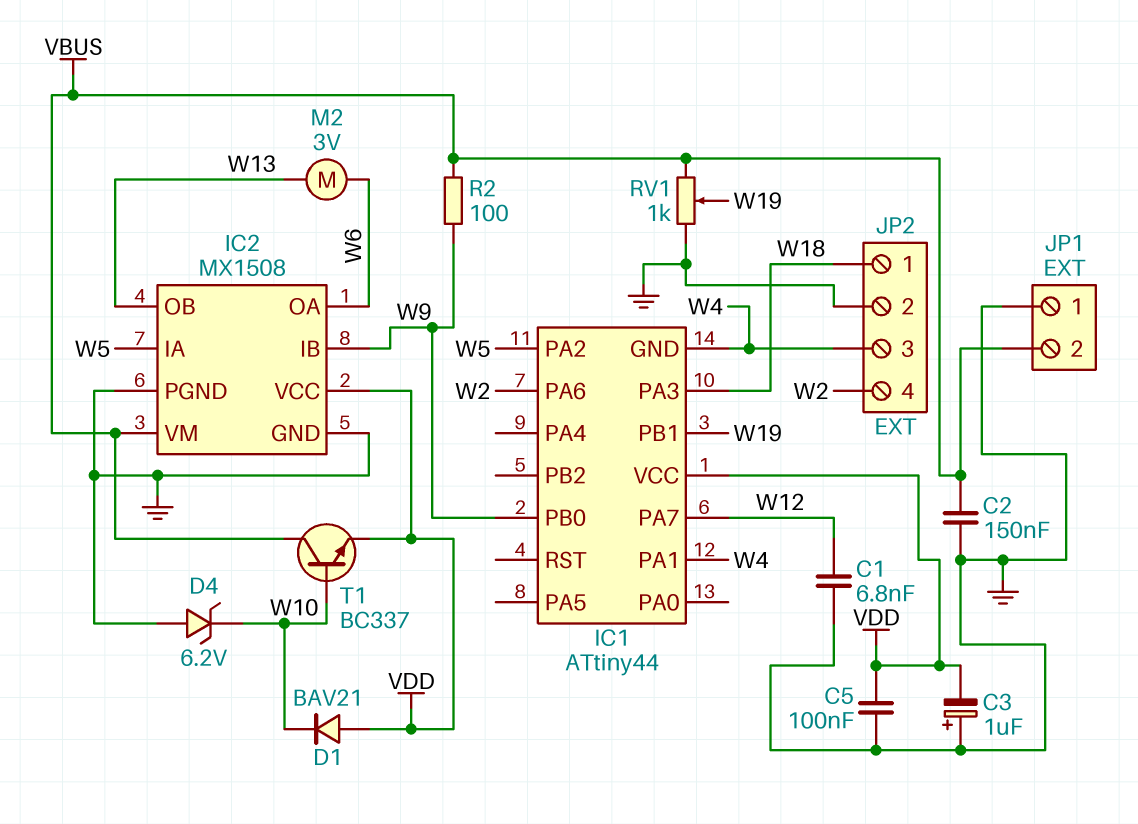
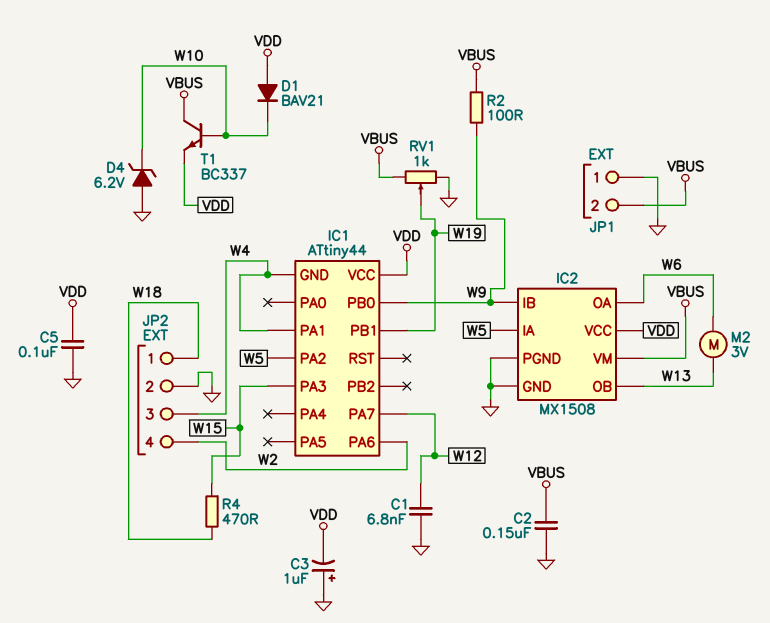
IC1 pin PA3: W18 -> W15
R4: none -> 470 (W15, W18)

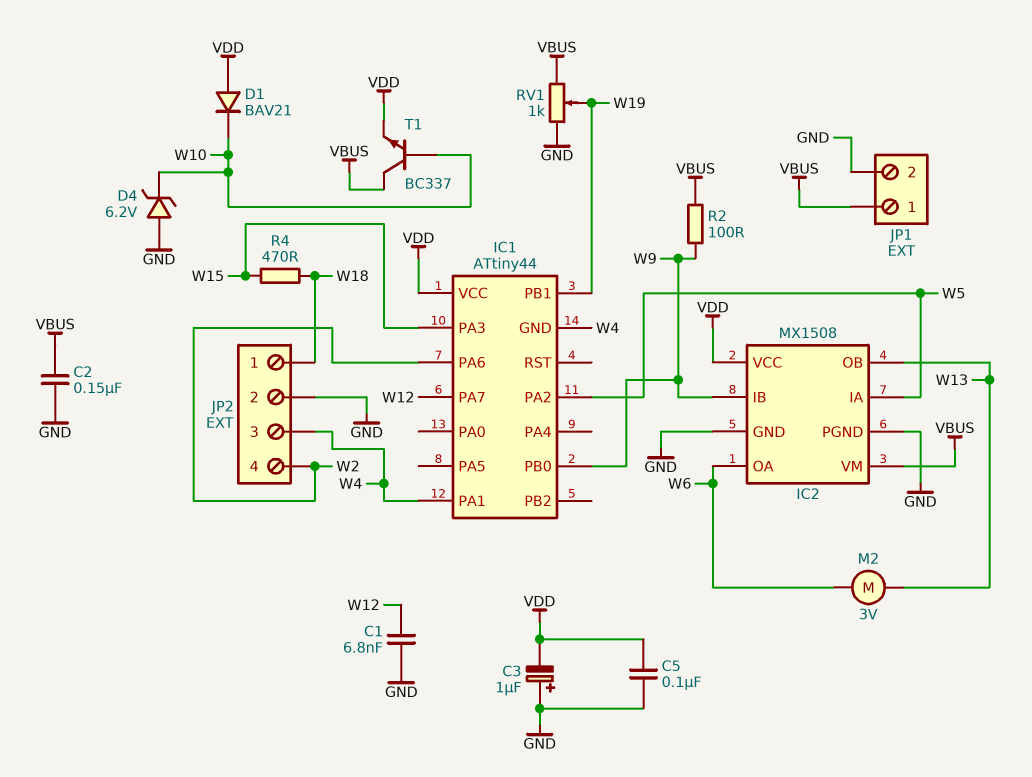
JP1 pin 1: GND -> VBUS
JP1 pin 2: VBUS -> GND

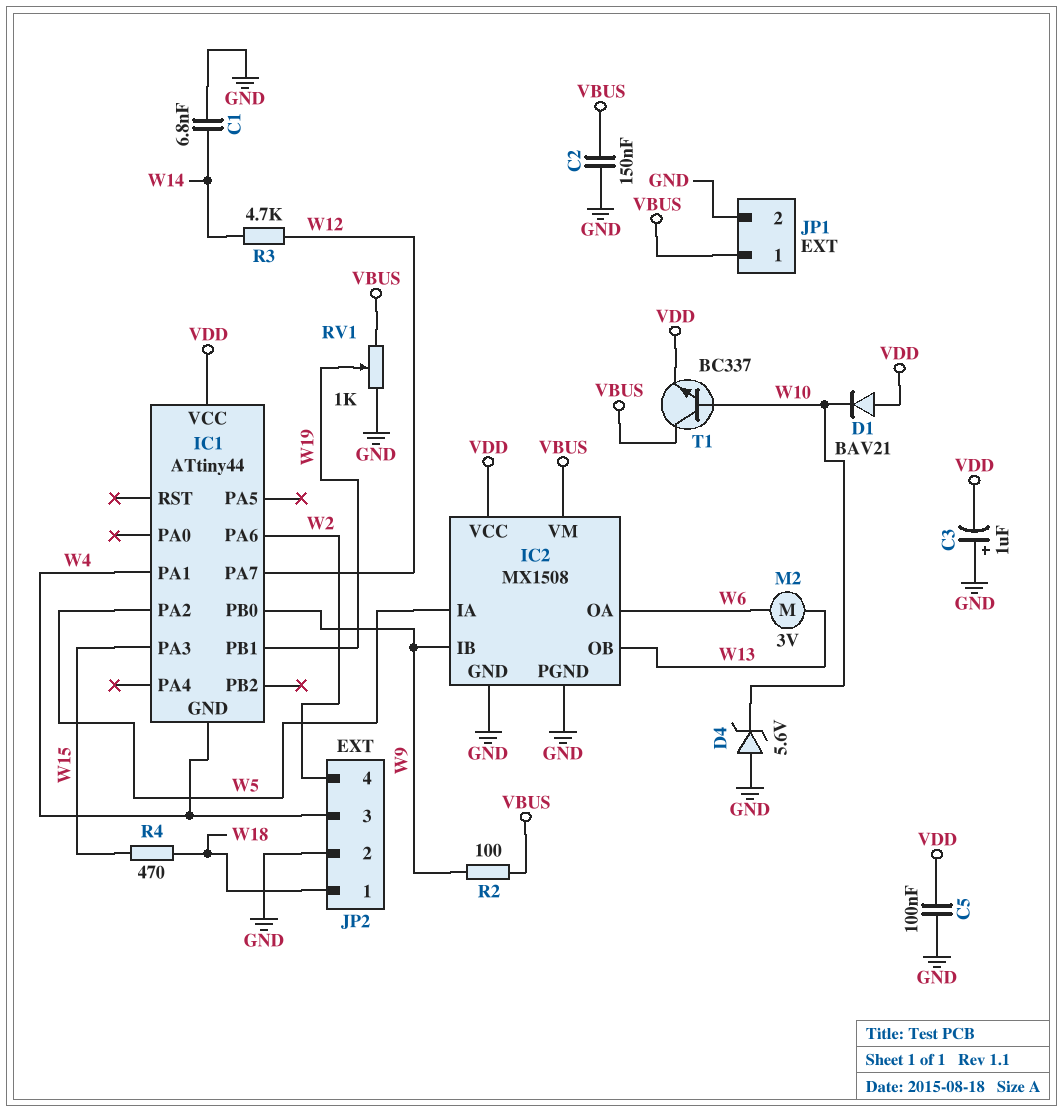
C1: 6.8nF (GND, W12) -> 6.8nF (GND, W14)
D4: zener 6.2V (A GND, K W10) -> zener 5.6V (A GND, K W10)
R3: none -> 4.7k (W12, W14)

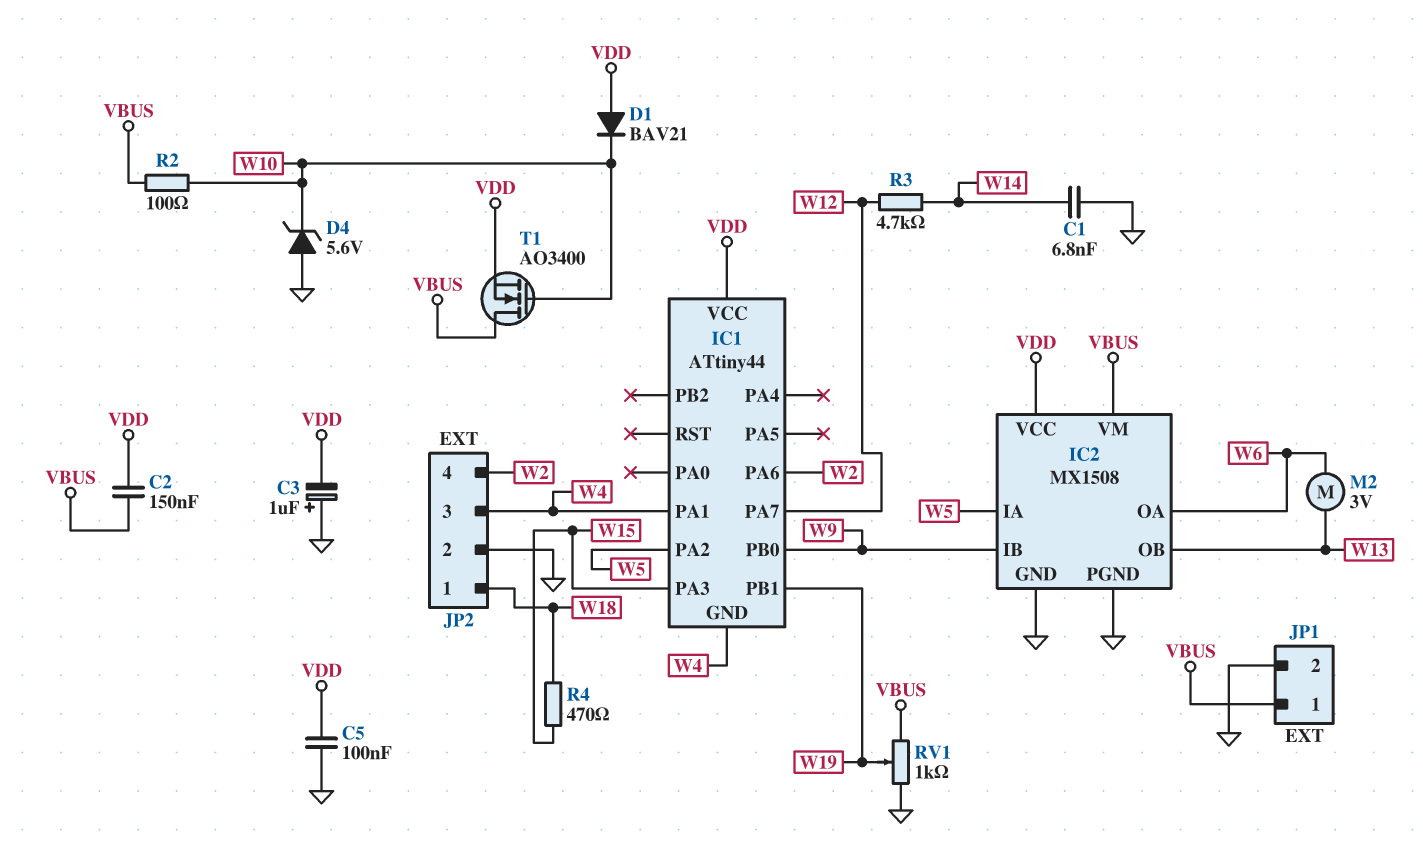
C2: 150nF (GND, VBUS) -> 150nF (VBUS, VDD)
R2: 100 (VBUS, W9) -> 100 (VBUS, W10)
T1: NPN BC337 (B W10, C VBUS, E VDD) -> NMOS AO3400 (G W10, D VBUS, S VDD)

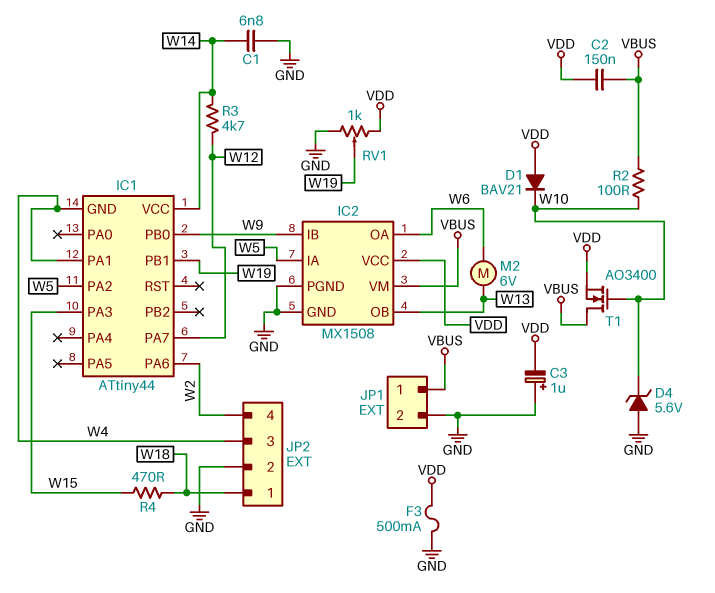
C5: 100nF (GND, VDD) -> none
F3: none -> 500mA (GND, VDD)
IC1 pin VCC: VDD -> W14
M2: motor 3V (W6, W13) -> motor 6V (W6, W13)
RV1: 1k (GND, VBUS, wiper W19) -> 1k (GND, VDD, wiper W19)

